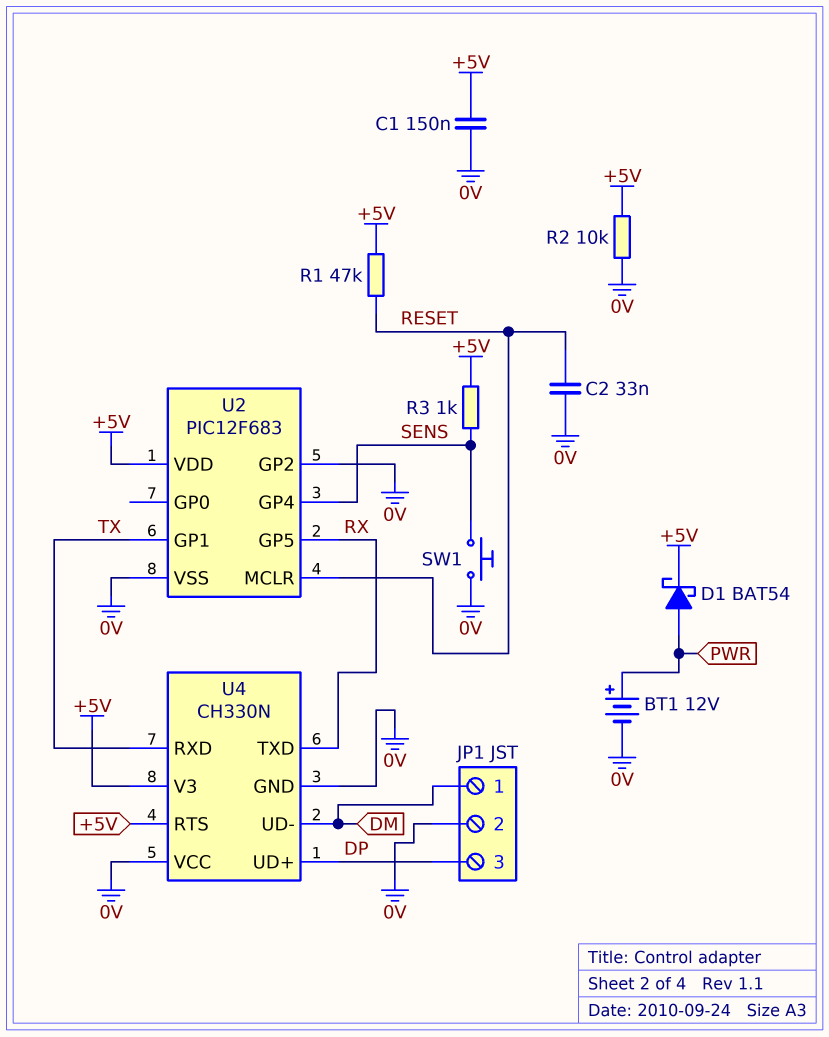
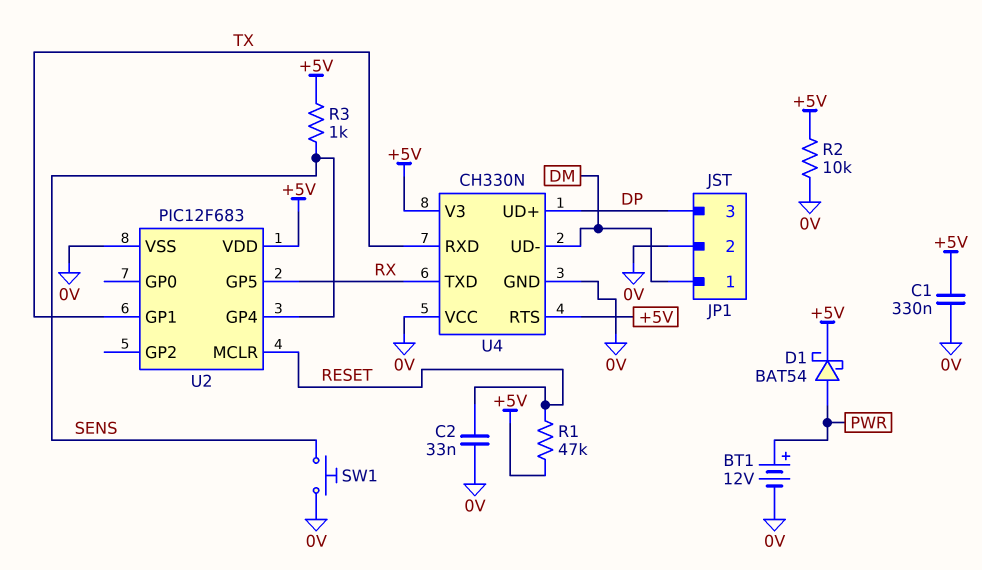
C1: 150nF (+5V, 0V) -> 330nF (+5V, 0V)
U2 pin GP2: 0V -> none

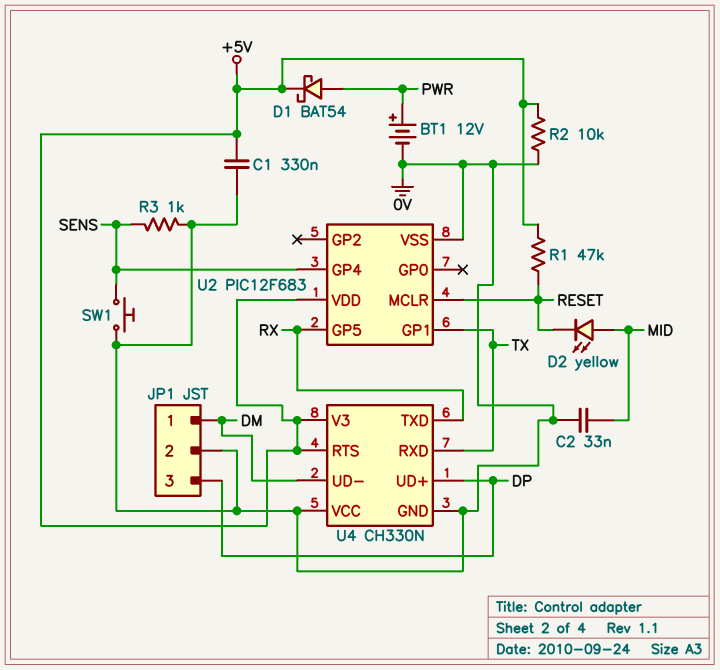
C2: 33nF (0V, RESET) -> 33nF (0V, MID)
D2: none -> LED yellow (A MID, K RESET)
R3: 1k (+5V, SENS) -> 1k (0V, SENS)

